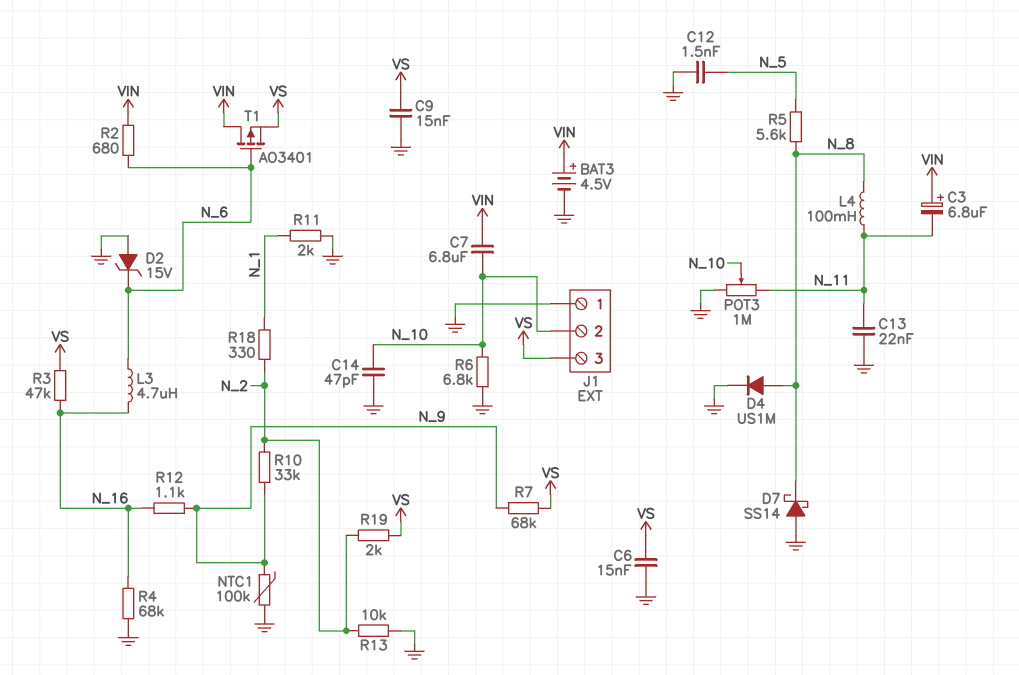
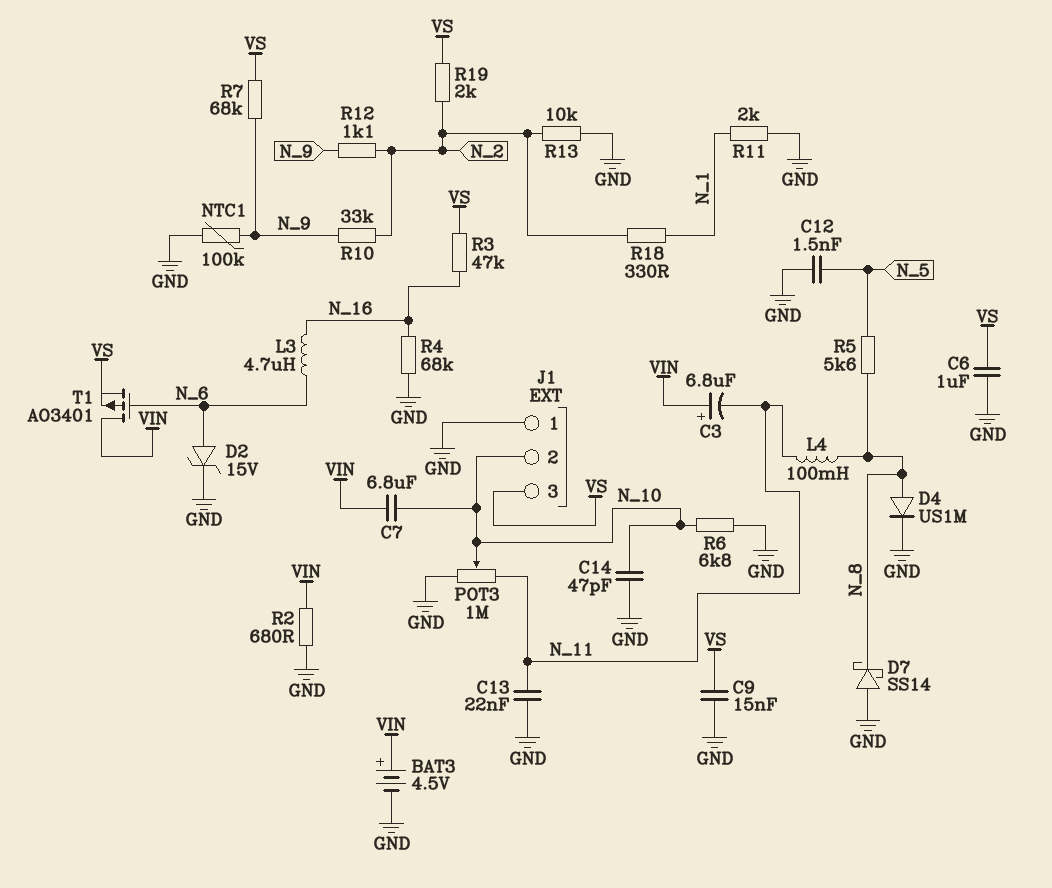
C6: 15nF (GND, VS) -> 1uF (GND, VS)
D2: zener 15V (A GND, K N_6) -> zener 15V (A N_6, K GND)
R2: 680 (N_6, VIN) -> 680 (GND, VIN)
R12: 1.1k (N_9, N_16) -> 1.1k (N_2, N_9)

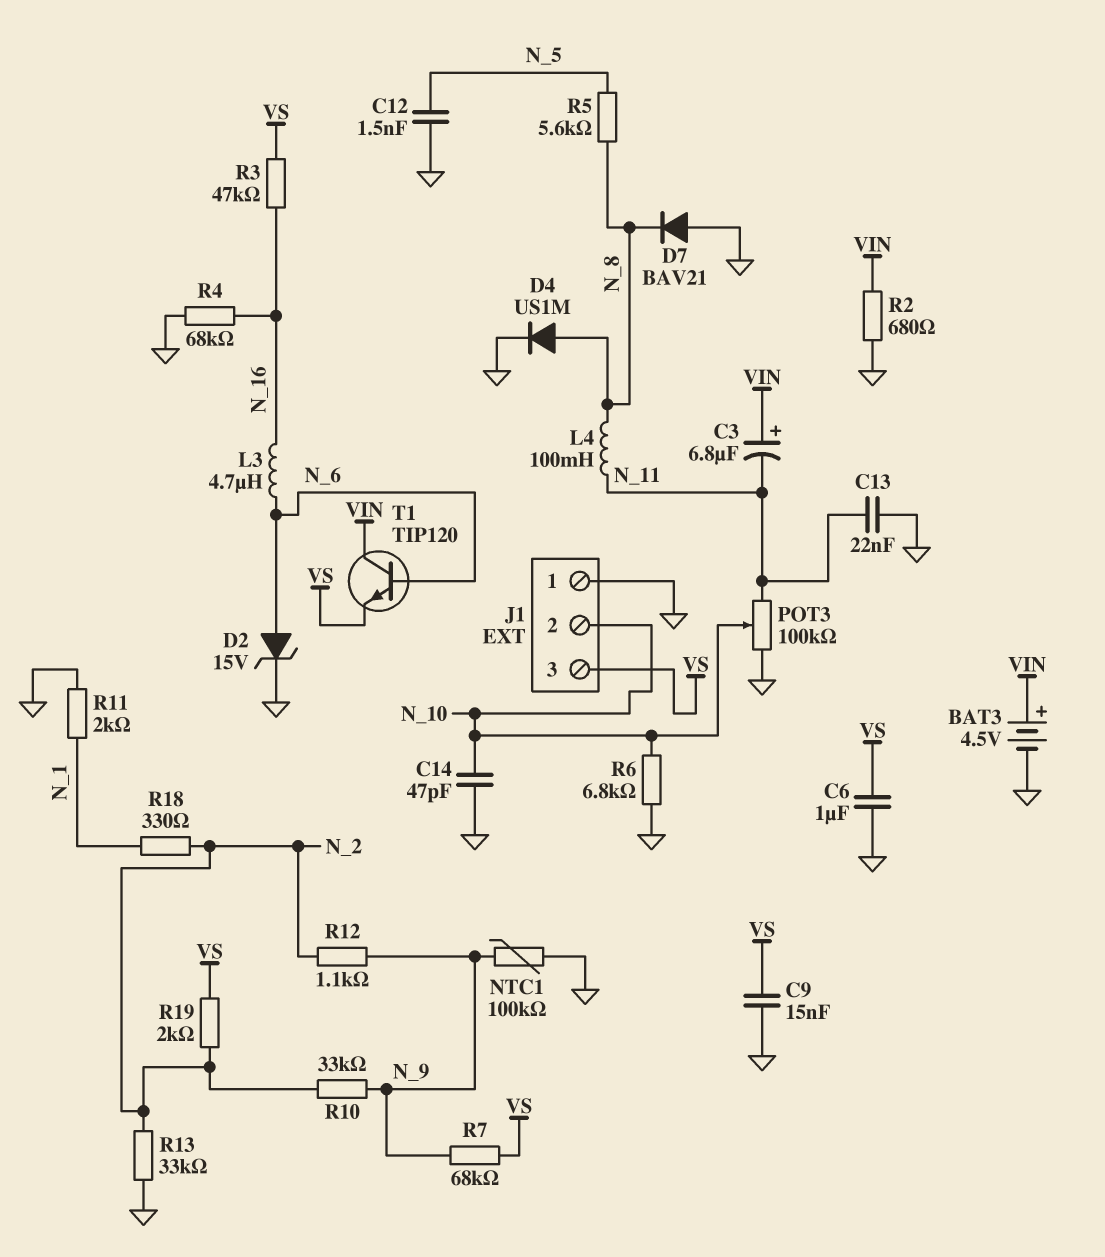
C7: 6.8uF (N_10, VIN) -> none
D7: schottky SS14 (A GND, K N_8) -> diode BAV21 (A GND, K N_8)
POT3: 1M (GND, N_11, wiper N_10) -> 100k (GND, N_11, wiper N_10)
R13: 10k (GND, N_2) -> 33k (GND, N_2)
T1: PMOS AO3401 (G N_6, D VIN, S VS) -> NPN TIP120 (B N_6, C VIN, E VS)

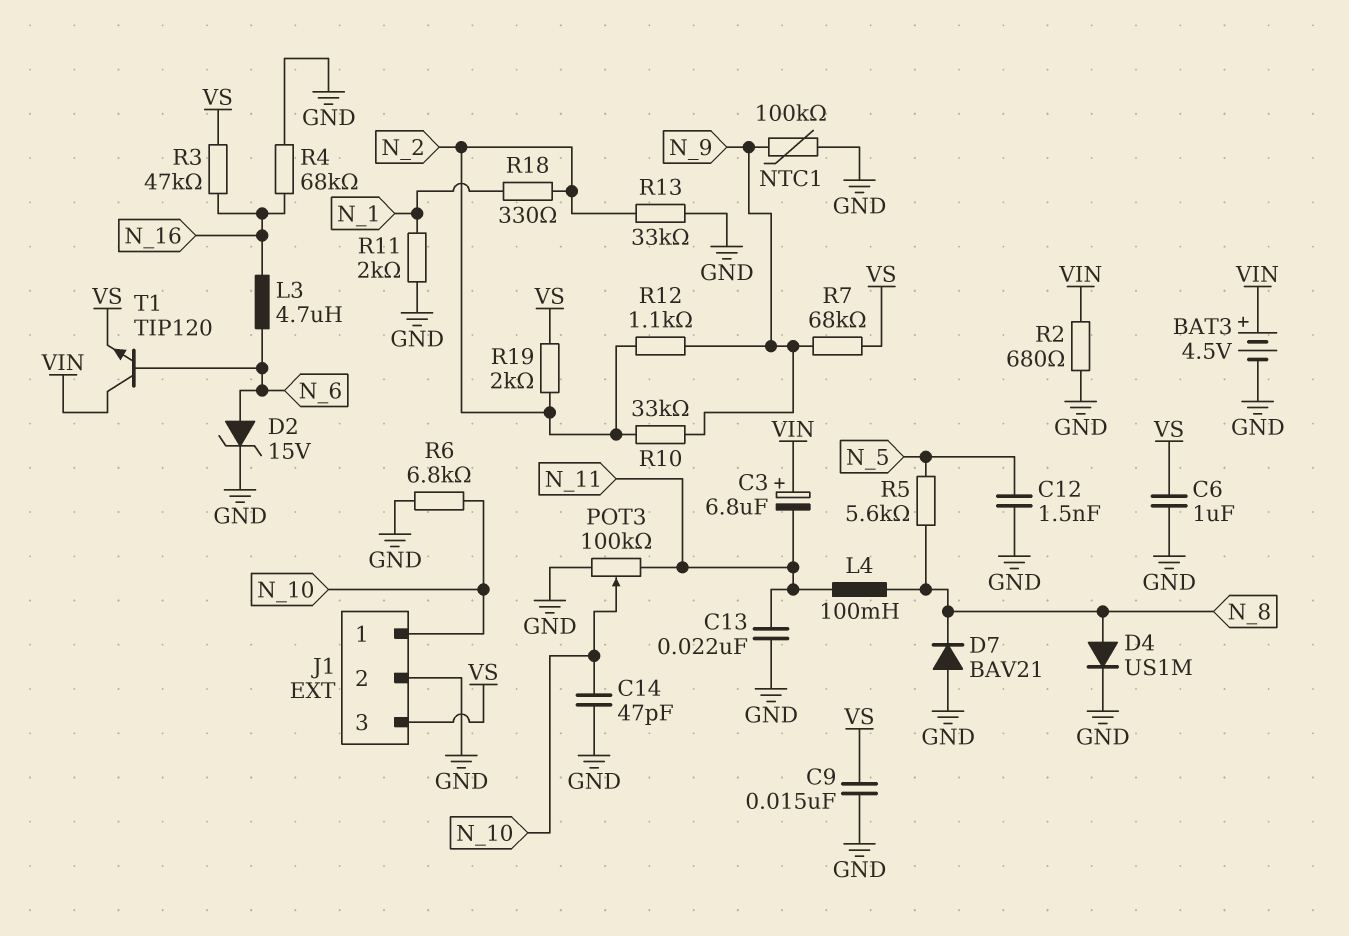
J1 pin 1: GND -> N_10
J1 pin 2: N_10 -> GND

